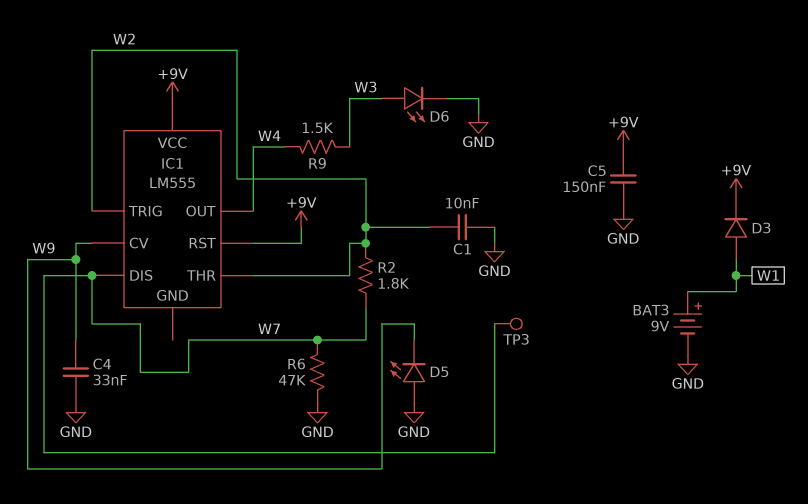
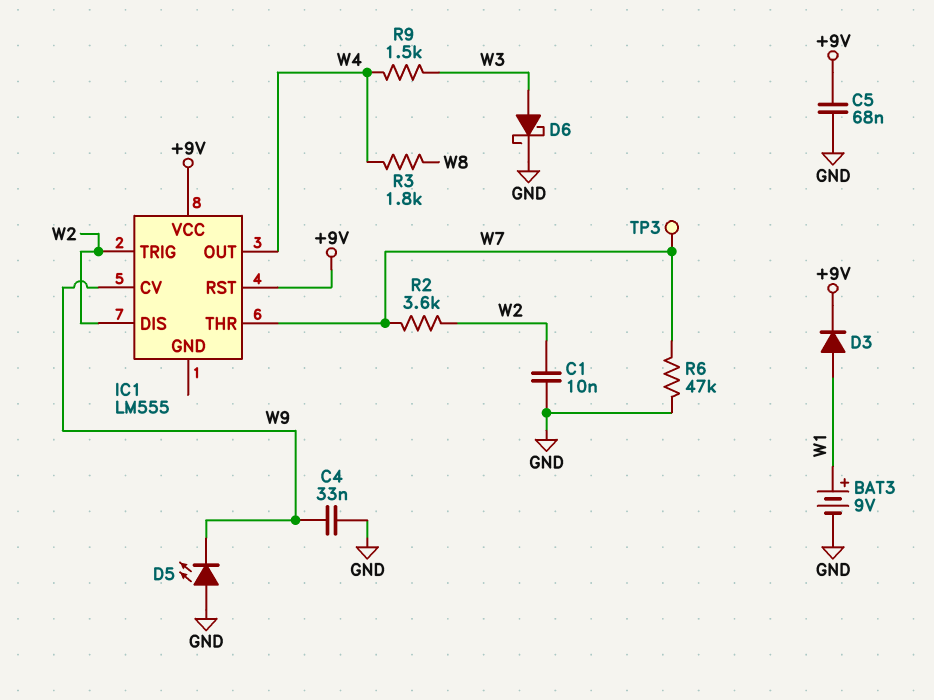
C5: 150nF (+9V, GND) -> 68nF (+9V, GND)
D6: LED (A W3, K GND) -> schottky (A W3, K GND)
IC1 pin DIS: W7 -> W2
IC1 pin THR: W2 -> W7
R2: 1.8k (W2, W7) -> 3.6k (W2, W7)
R3: none -> 1.8k (W4, W8)

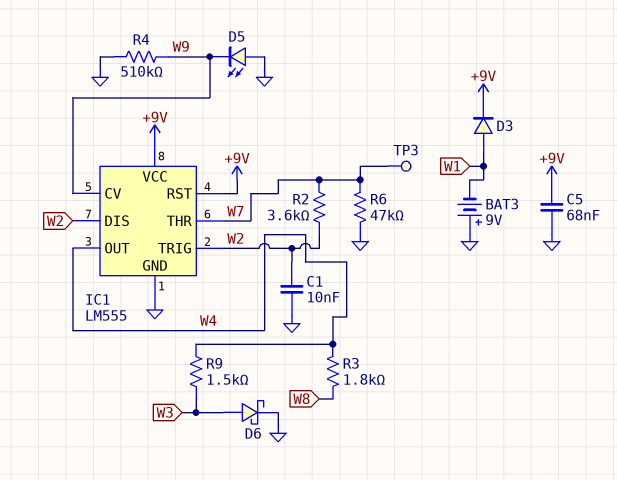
BAT3: 9V (plus W1, minus GND) -> 9V (plus GND, minus W1)
C4: 33nF (GND, W9) -> none
IC1 pin GND: none -> GND
R4: none -> 510k (GND, W9)

